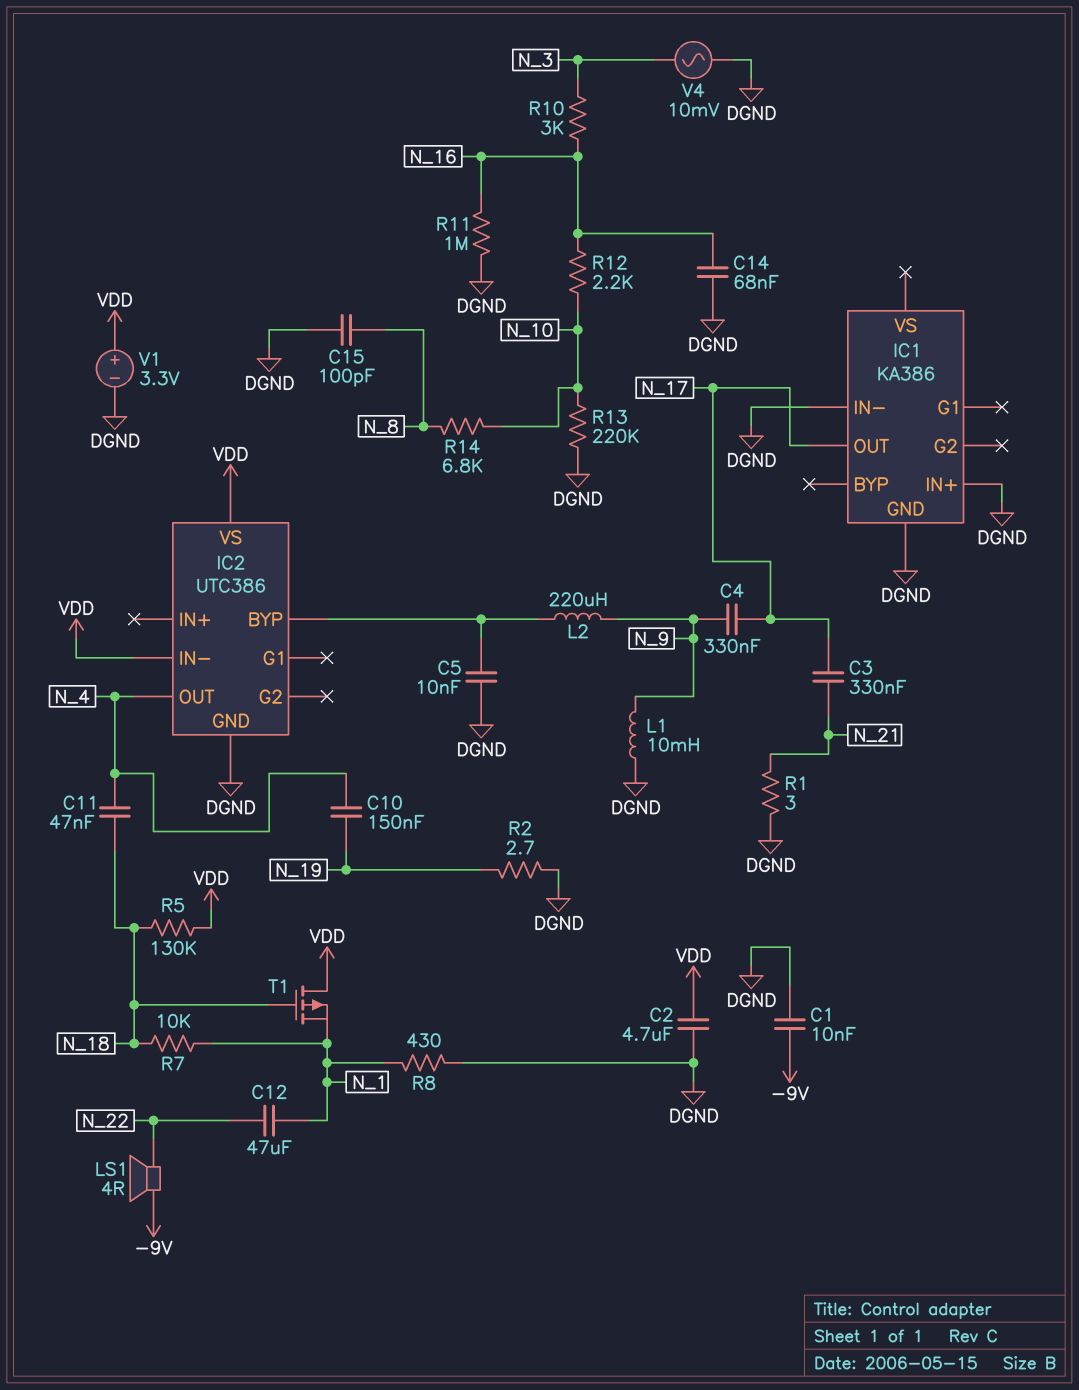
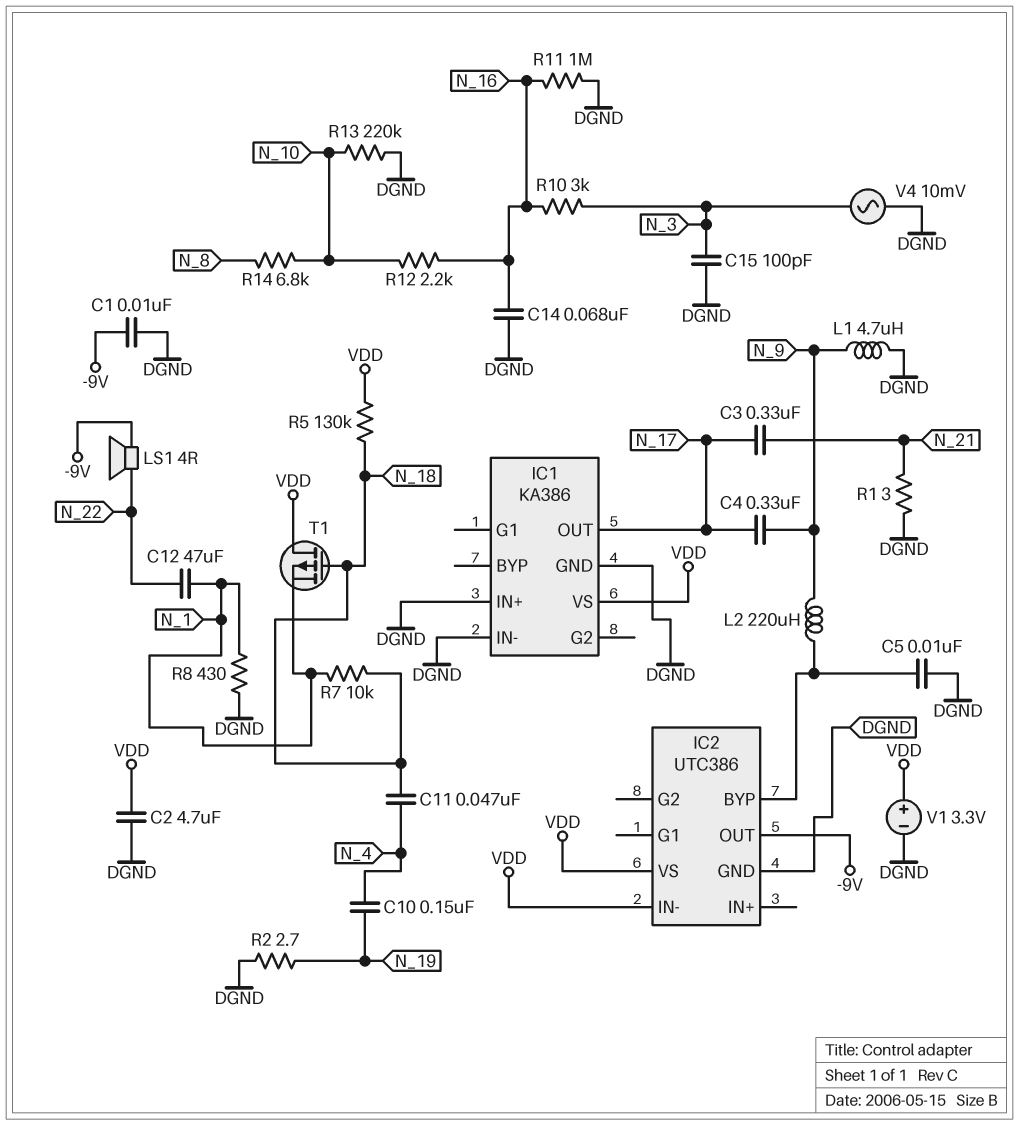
C15: 100pF (DGND, N_8) -> 100pF (DGND, N_3)
IC1 pin VS: none -> VDD
IC2 pin OUT: N_4 -> -9V
L1: 10mH (DGND, N_9) -> 4.7uH (DGND, N_9)

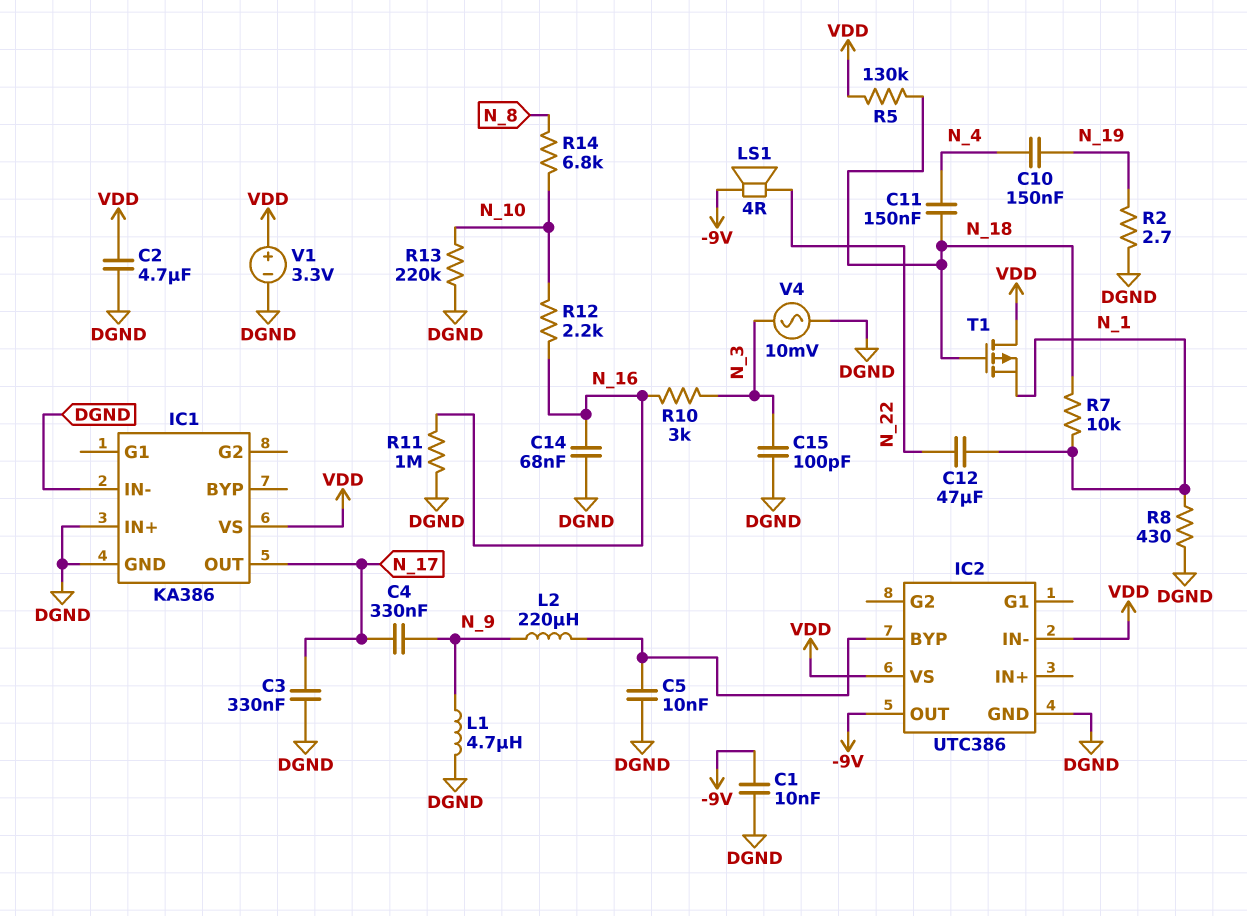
C3: 330nF (N_17, N_21) -> 330nF (DGND, N_17)
C11: 47nF (N_4, N_18) -> 150nF (N_4, N_18)
R1: 3 (DGND, N_21) -> none

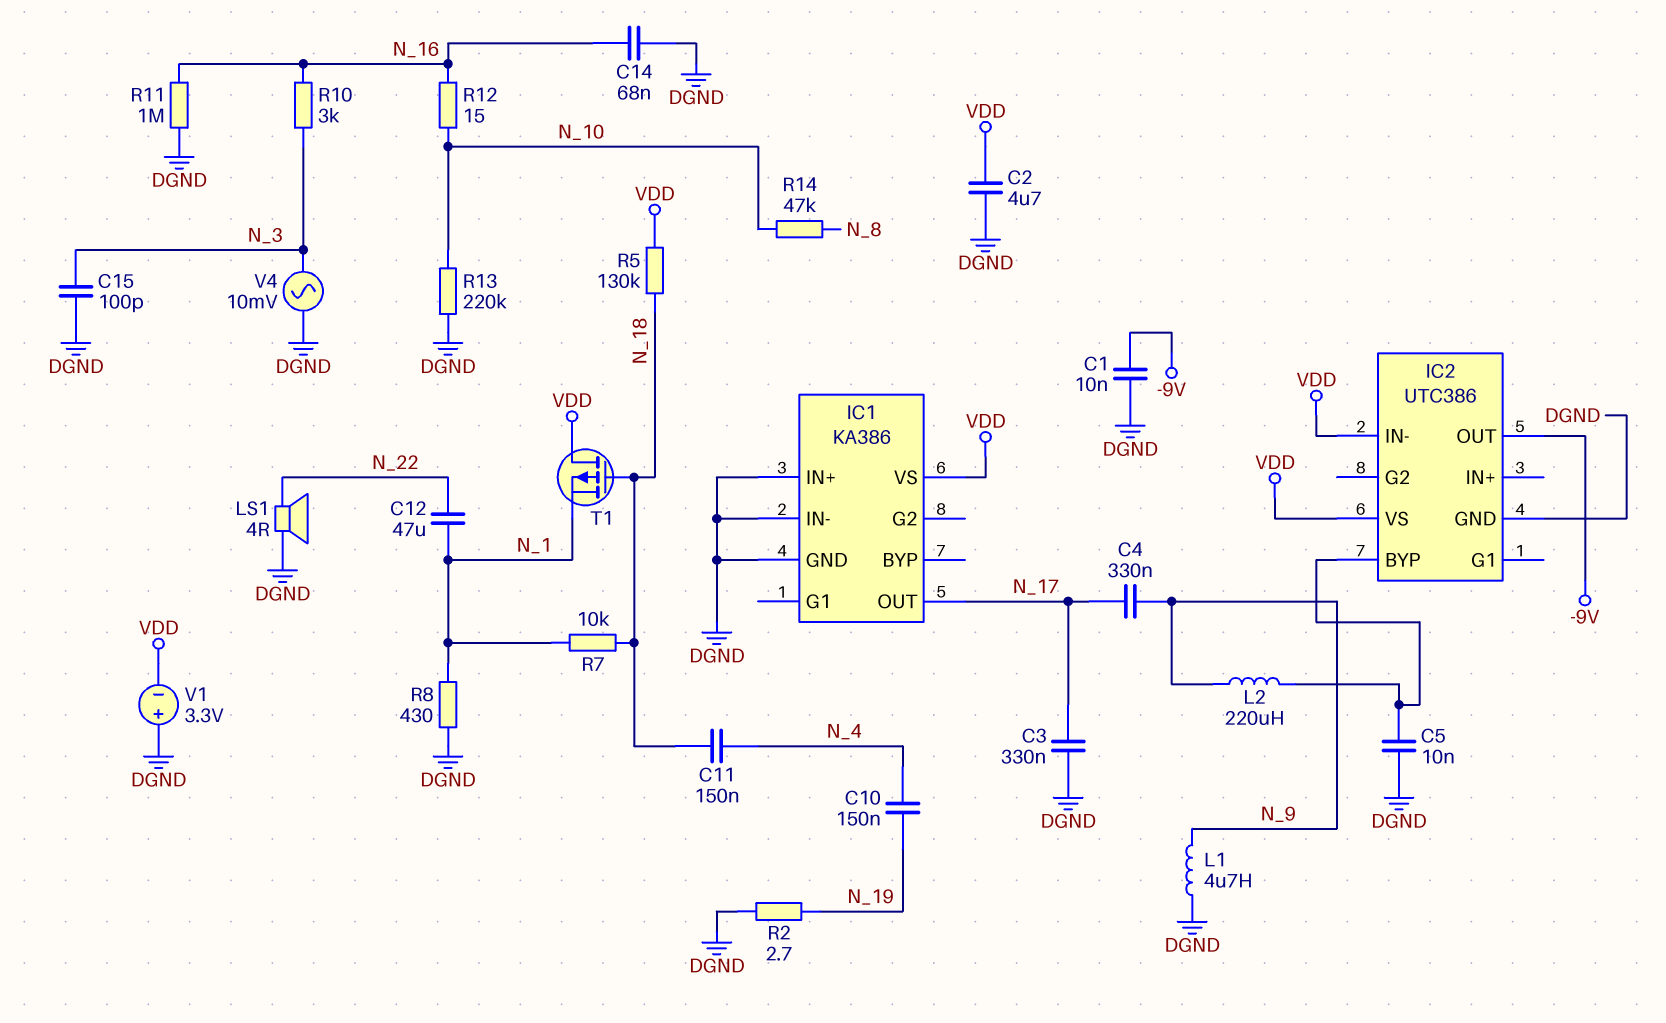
LS1: speaker 4R (-9V, N_22) -> speaker 4R (DGND, N_22)
R12: 2.2k (N_10, N_16) -> 15 (N_10, N_16)
R14: 6.8k (N_8, N_10) -> 47k (N_8, N_10)
V1: 3.3V (plus VDD, minus DGND) -> 3.3V (plus DGND, minus VDD)

